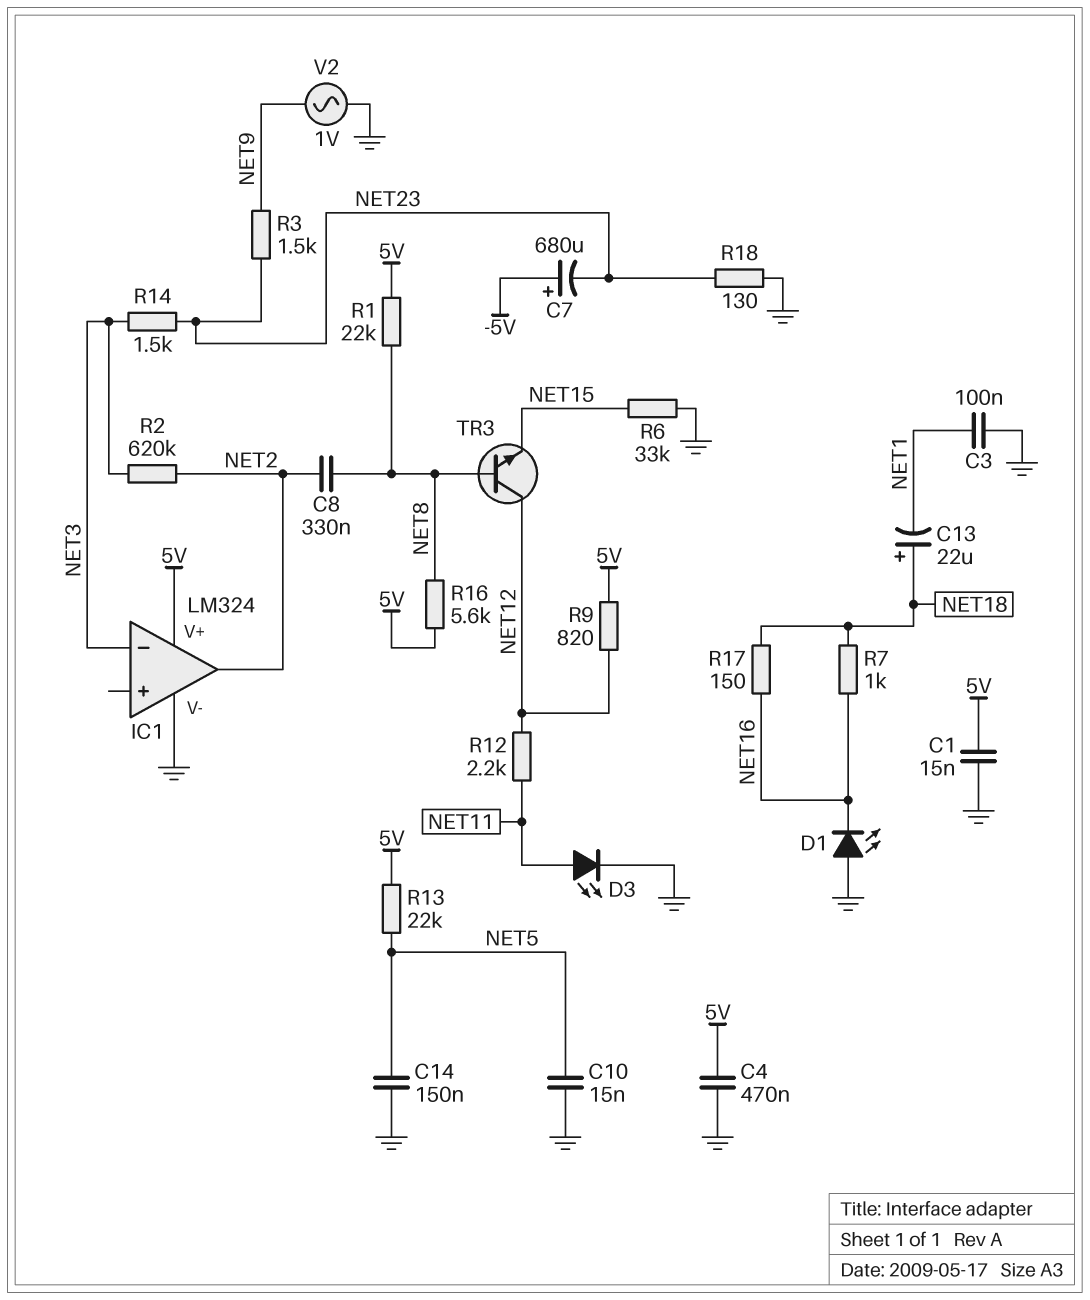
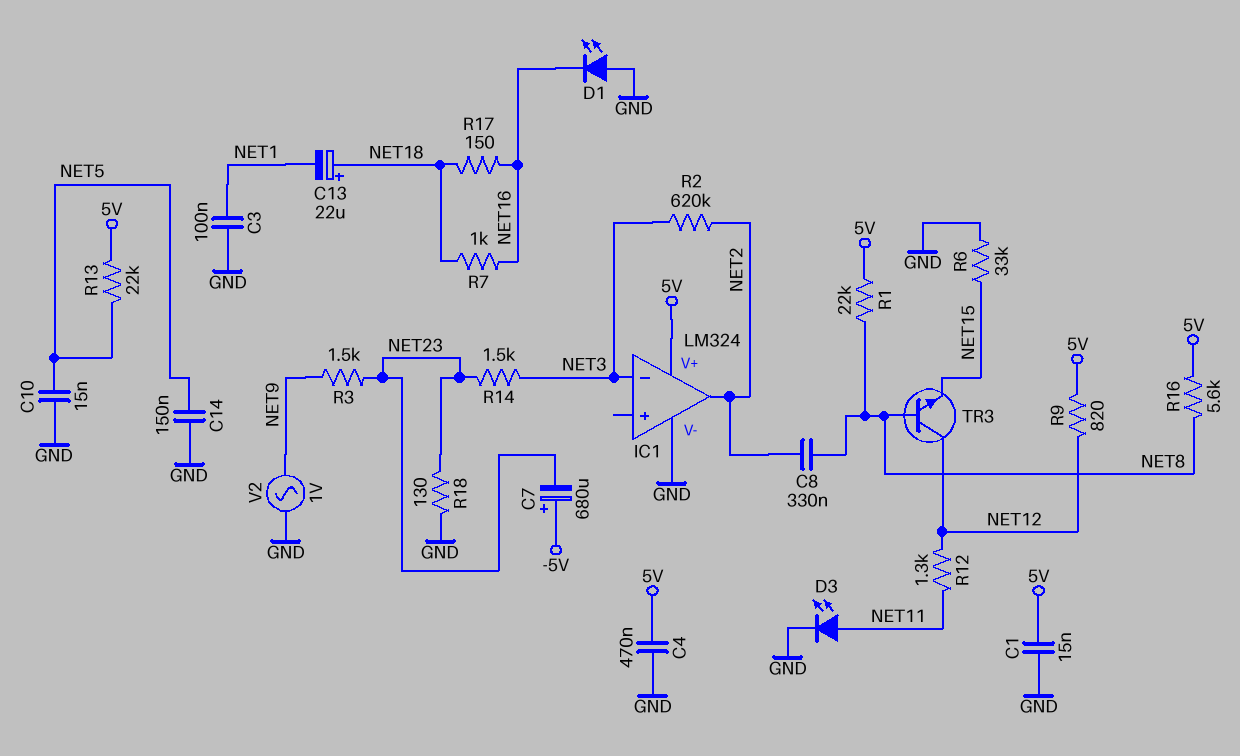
R12: 2.2k (NET11, NET12) -> 1.3k (NET11, NET12)

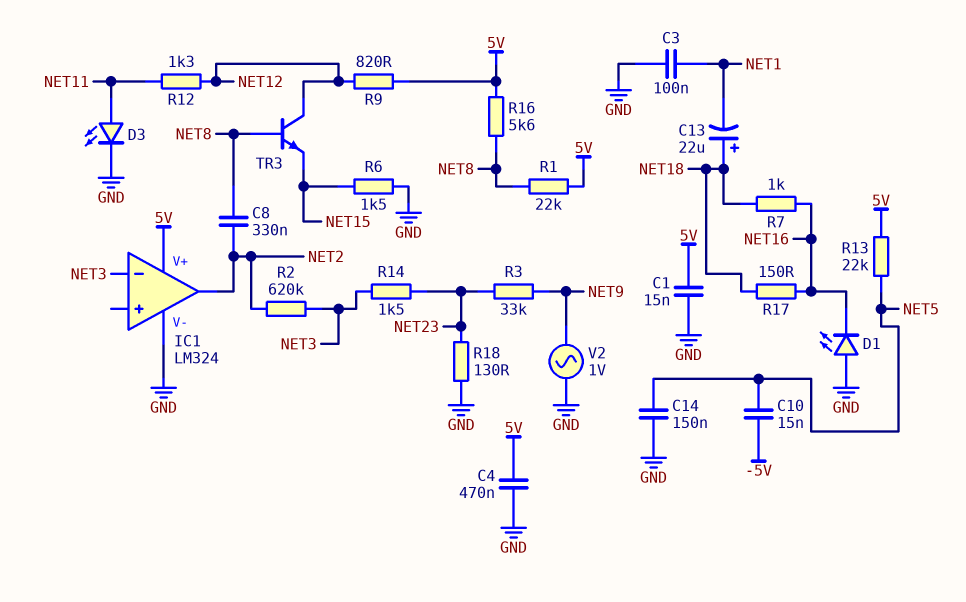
C7: 680uF (plus -5V, minus NET23) -> none
C10: 15nF (GND, NET5) -> 15nF (-5V, NET5)
R3: 1.5k (NET9, NET23) -> 33k (NET9, NET23)
R6: 33k (GND, NET15) -> 1.5k (GND, NET15)

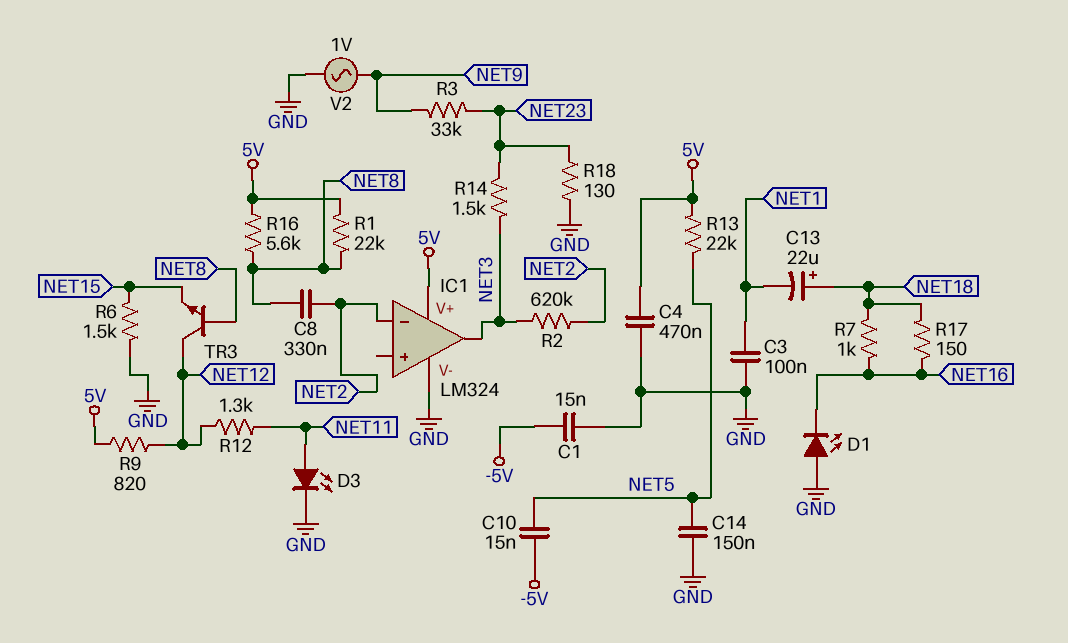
C1: 15nF (5V, GND) -> 15nF (-5V, GND)
IC1 pin in-: NET3 -> NET2
IC1 pin out: NET2 -> NET3

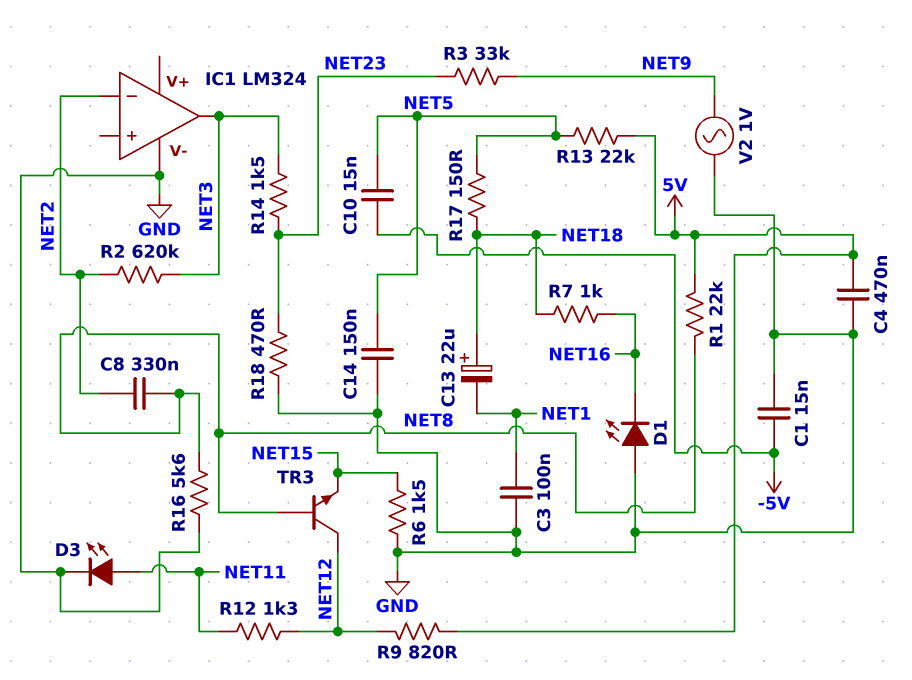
IC1 pin V+: 5V -> none
R16: 5.6k (5V, NET8) -> 5.6k (GND, NET8)
R17: 150 (NET16, NET18) -> 150 (NET5, NET18)
R18: 130 (GND, NET23) -> 470 (GND, NET23)

